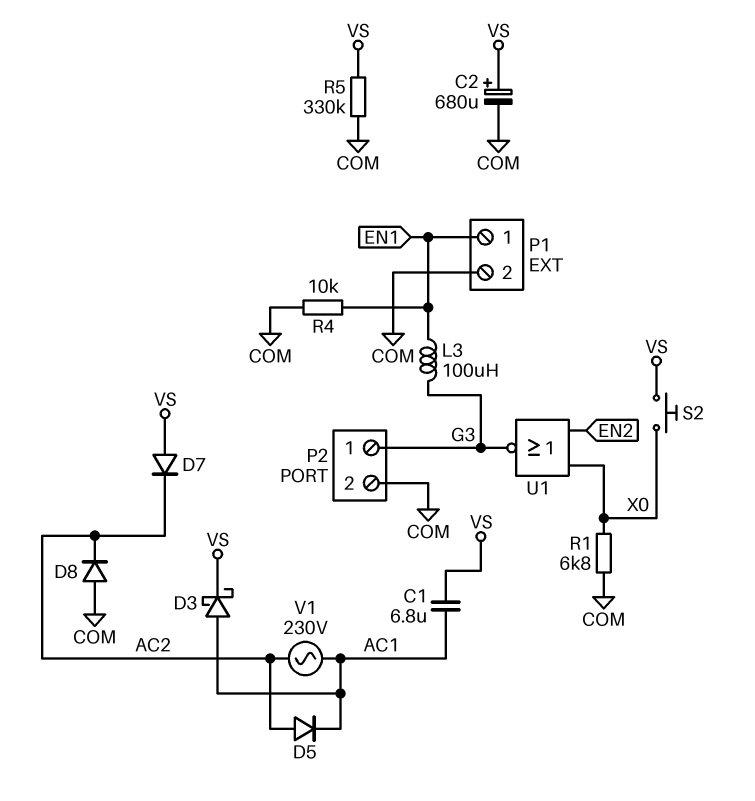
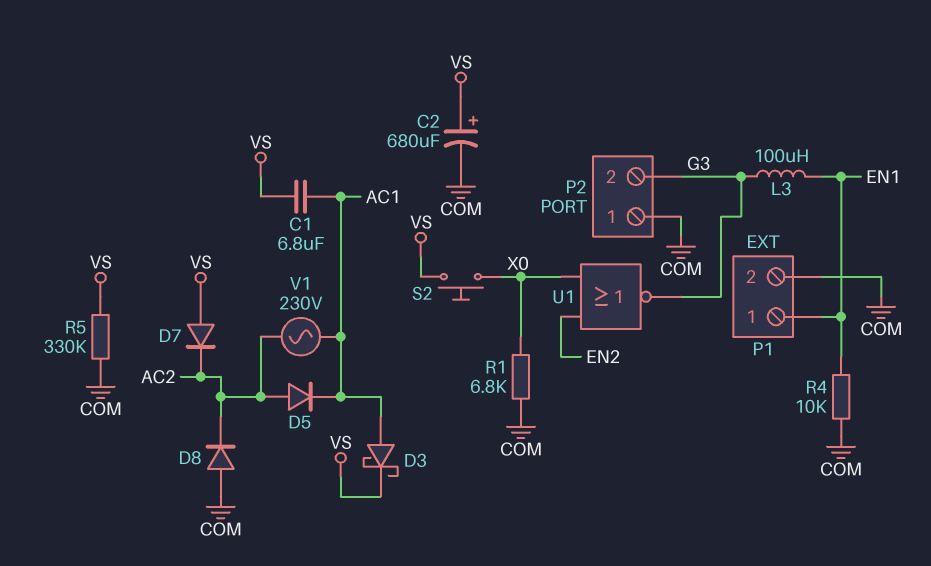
P2 pin 1: G3 -> COM
P2 pin 2: COM -> G3

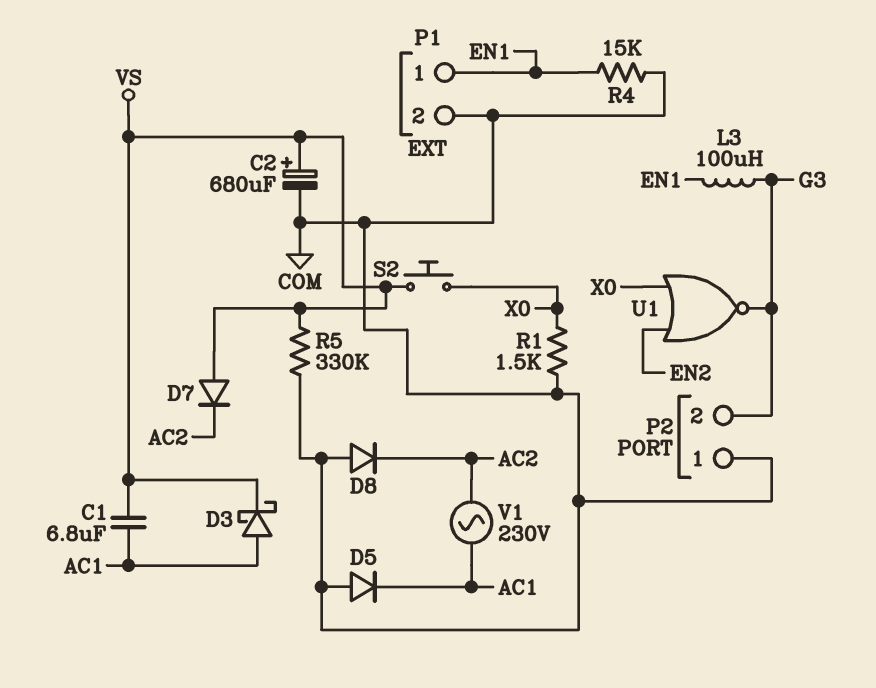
D5: diode (A AC2, K AC1) -> diode (A COM, K AC1)
R1: 6.8k (COM, X0) -> 1.5k (COM, X0)
R4: 10k (COM, EN1) -> 15k (COM, EN1)

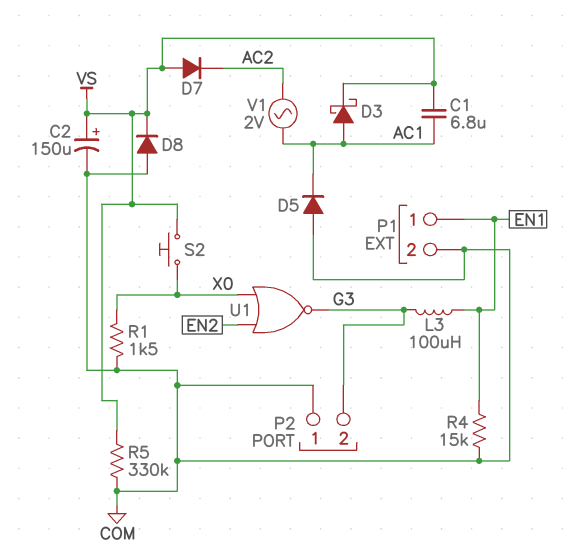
C2: 680uF (plus VS, minus COM) -> 150uF (plus VS, minus COM)
D8: diode (A COM, K AC2) -> diode (A COM, K VS)
V1: AC 230V (AC1, AC2) -> AC 2V (AC1, AC2)

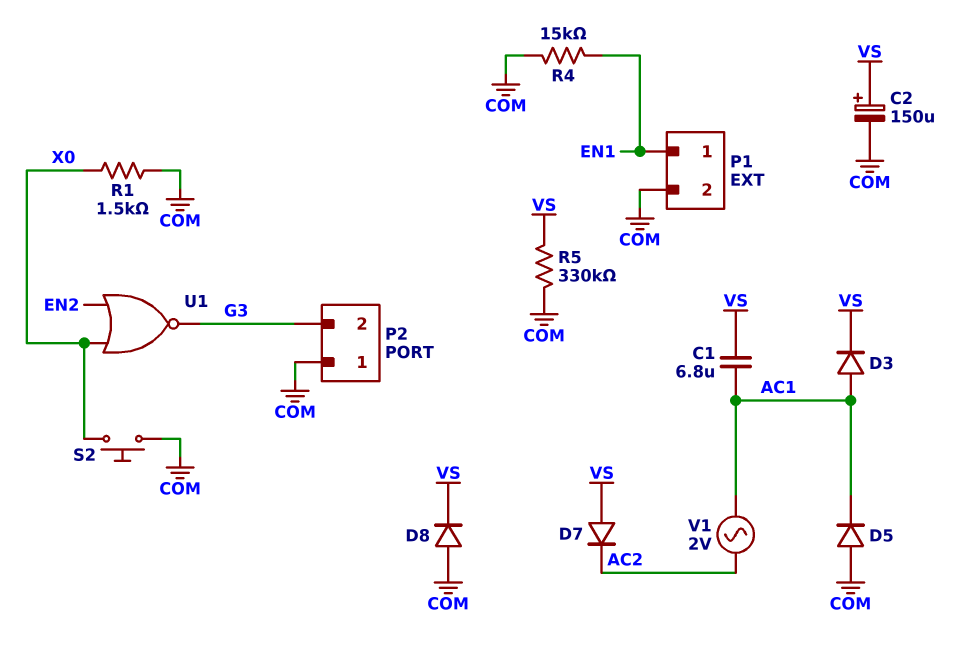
D3: schottky (A AC1, K VS) -> diode (A AC1, K VS)
L3: 100uH (EN1, G3) -> none
S2: button (VS, X0) -> button (COM, X0)

